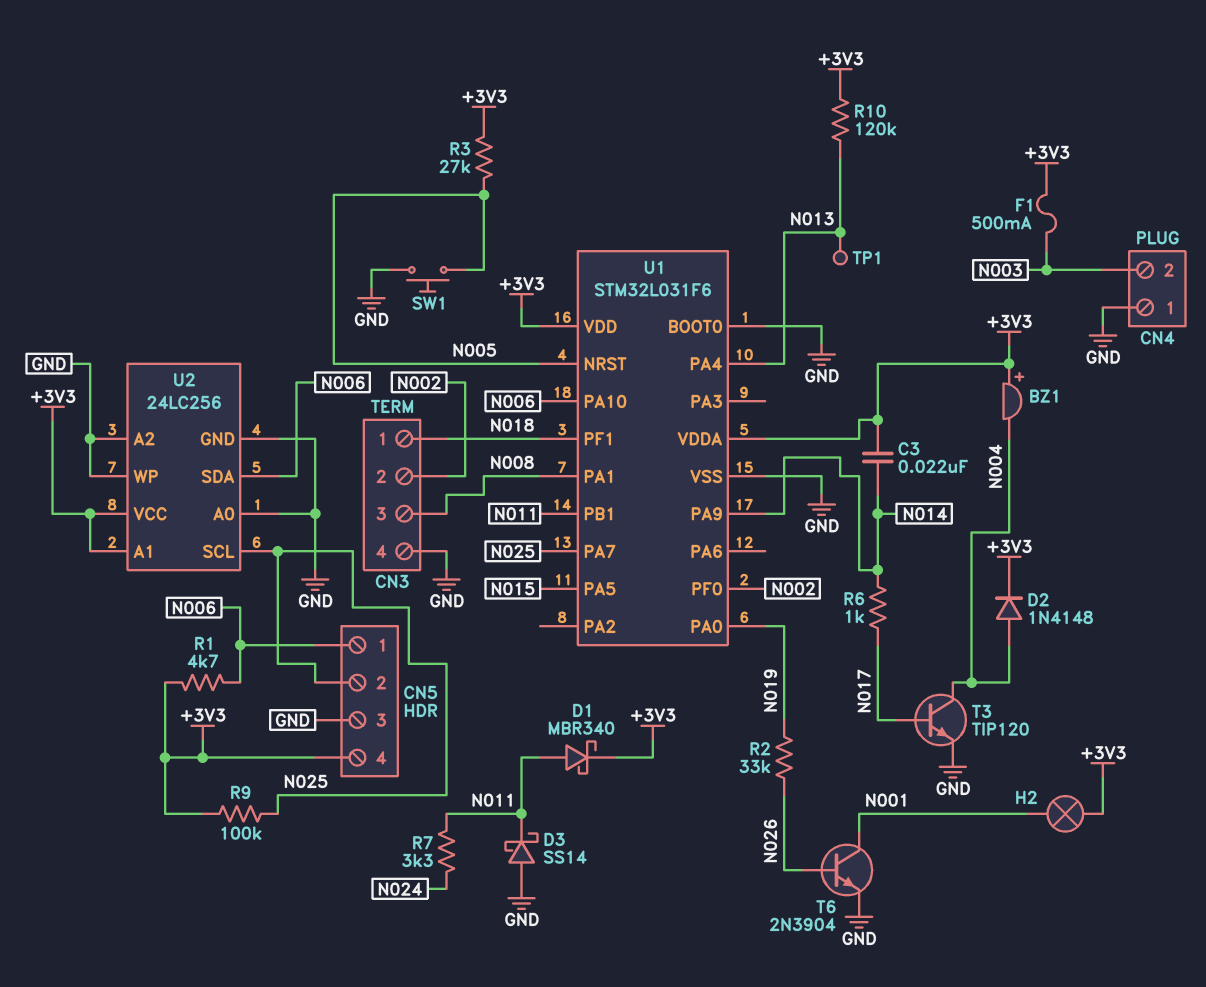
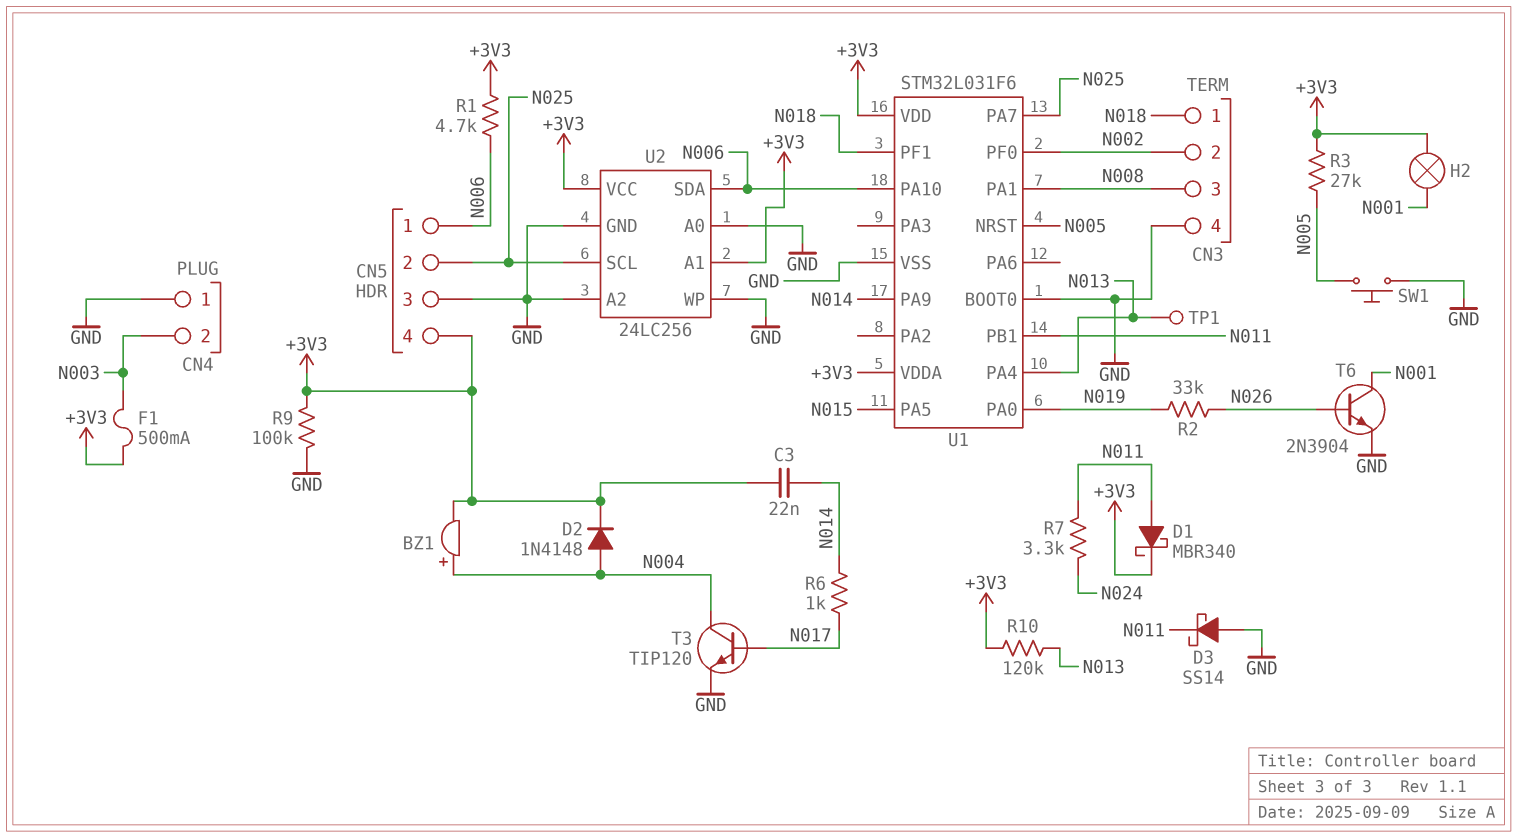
BZ1: buzzer (plus +3V3, minus N004) -> buzzer (plus N004, minus +3V3)
R9: 100k (+3V3, N025) -> 100k (+3V3, GND)

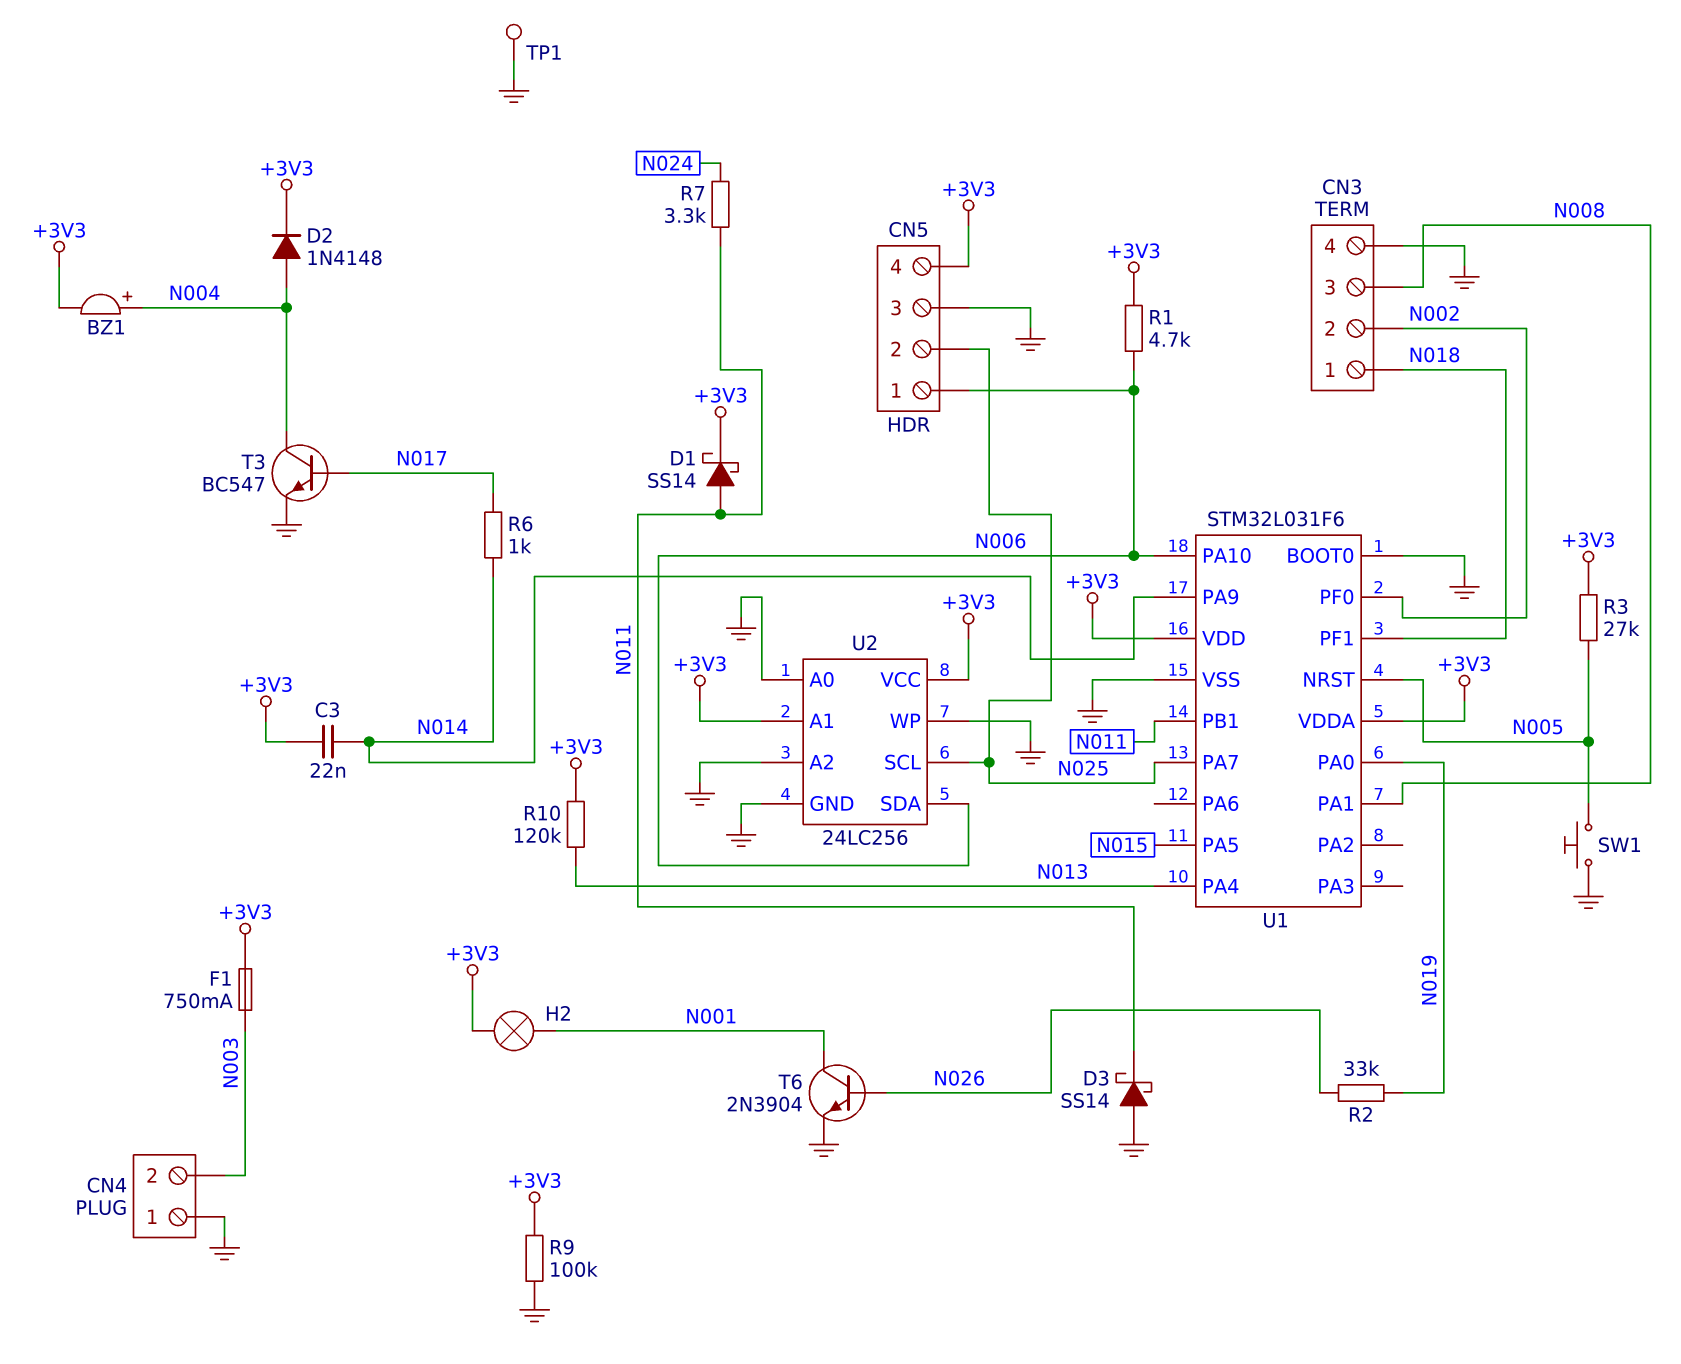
D1: schottky MBR340 (A N011, K +3V3) -> schottky SS14 (A N011, K +3V3)
F1: 500mA (+3V3, N003) -> 750mA (+3V3, N003)
T3: NPN TIP120 (B N017, C N004, E GND) -> NPN BC547 (B N017, C N004, E GND)
TP1: test point (N013) -> test point (GND)

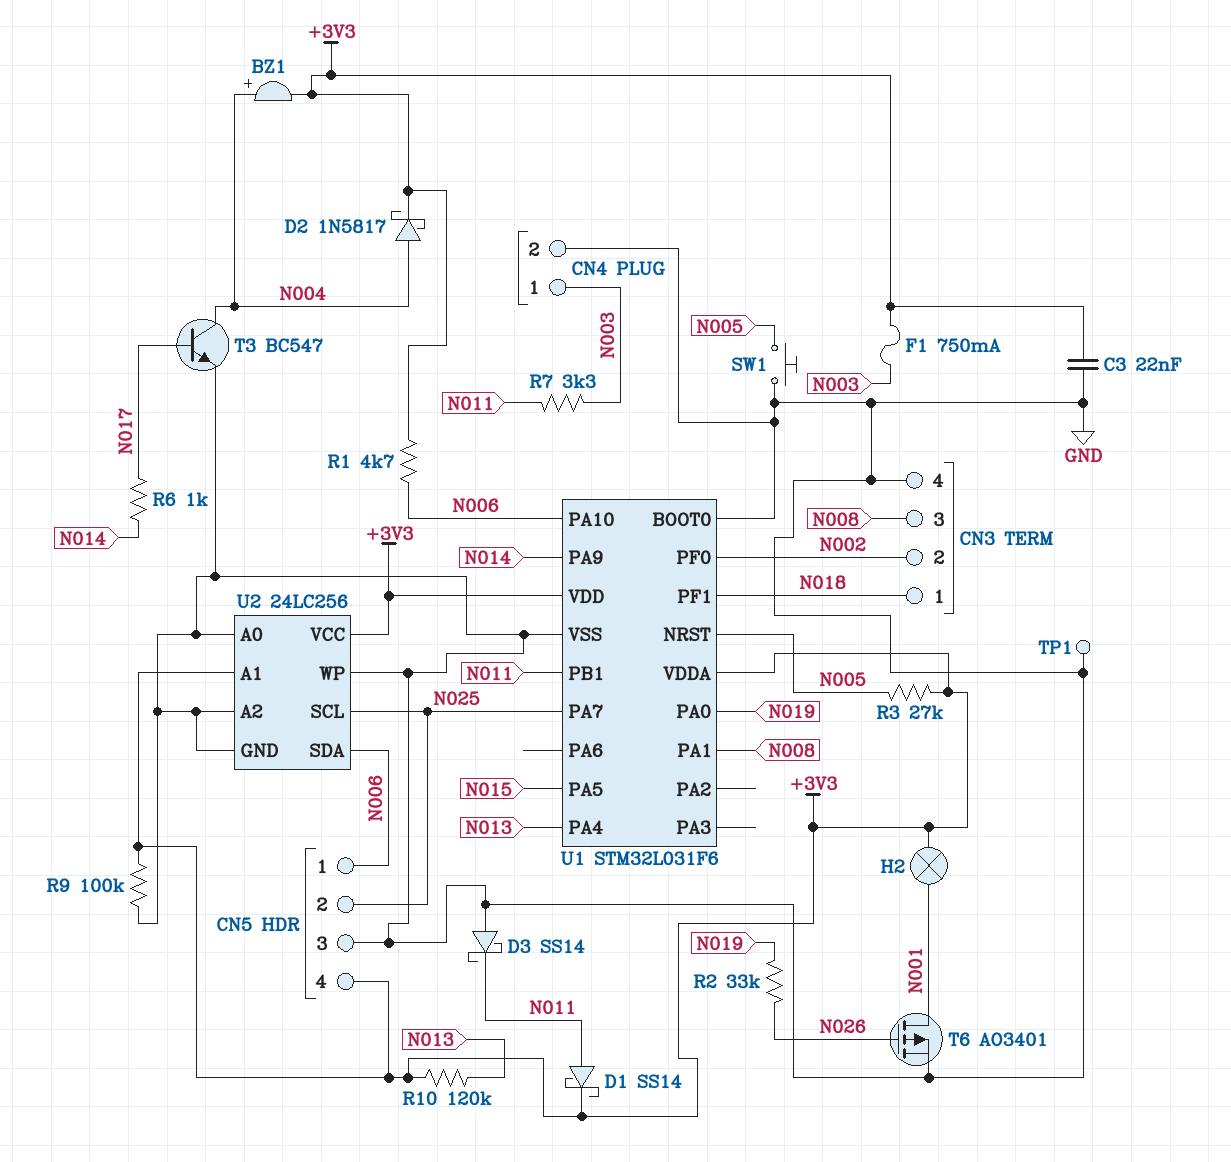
C3: 22nF (+3V3, N014) -> 22nF (+3V3, GND)
CN4 pin 1: GND -> N003
CN4 pin 2: N003 -> GND
D2: diode 1N4148 (A N004, K +3V3) -> schottky 1N5817 (A N004, K +3V3)
R7: 3.3k (N011, N024) -> 3.3k (N003, N011)
T6: NPN 2N3904 (B N026, C N001, E GND) -> PMOS AO3401 (G N026, D N001, S GND)

